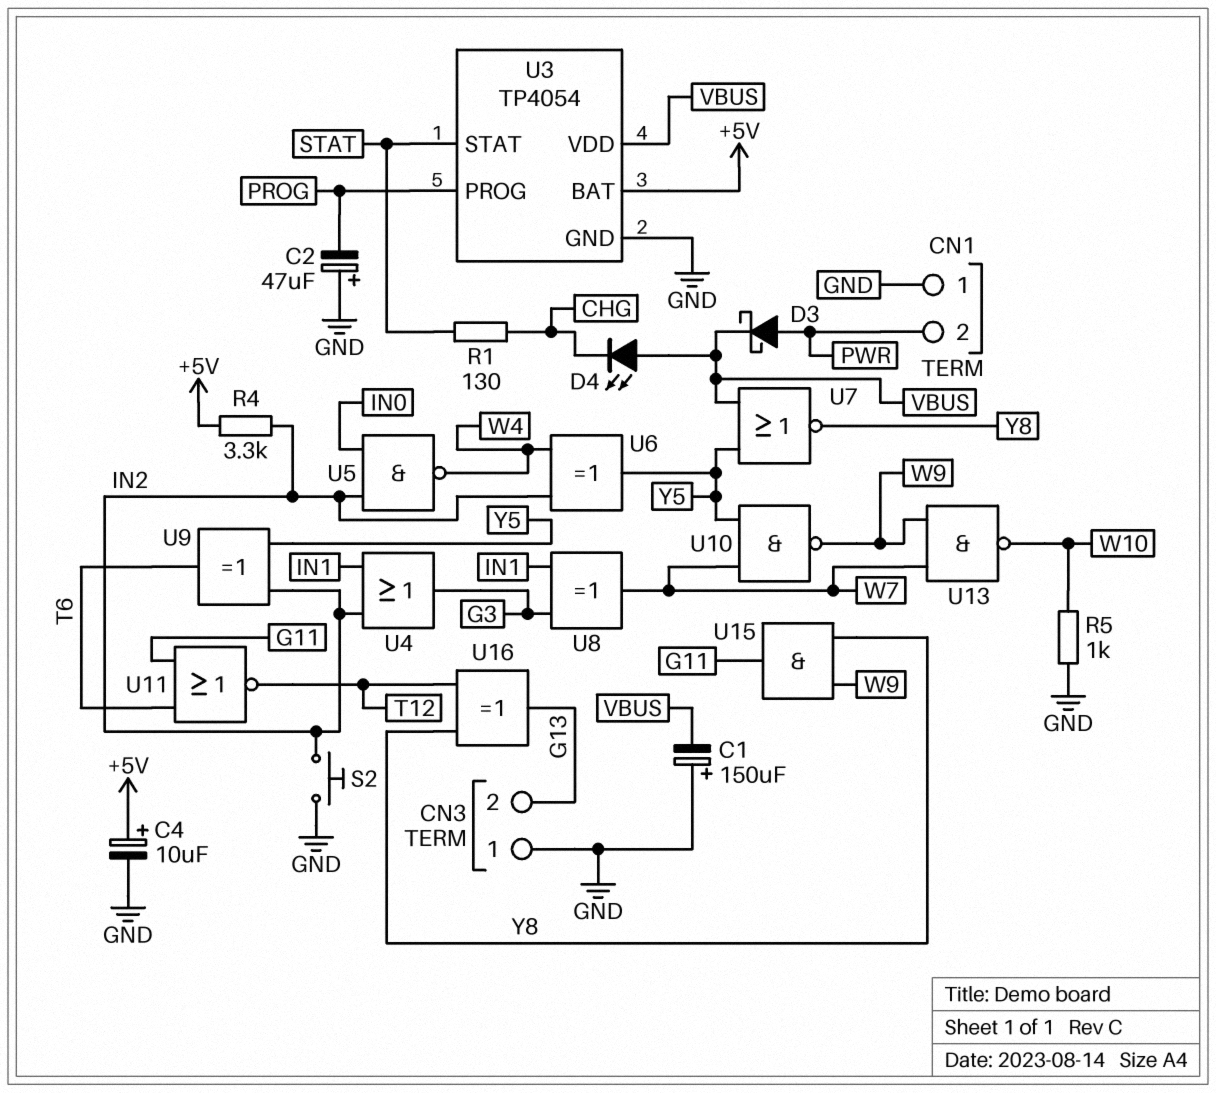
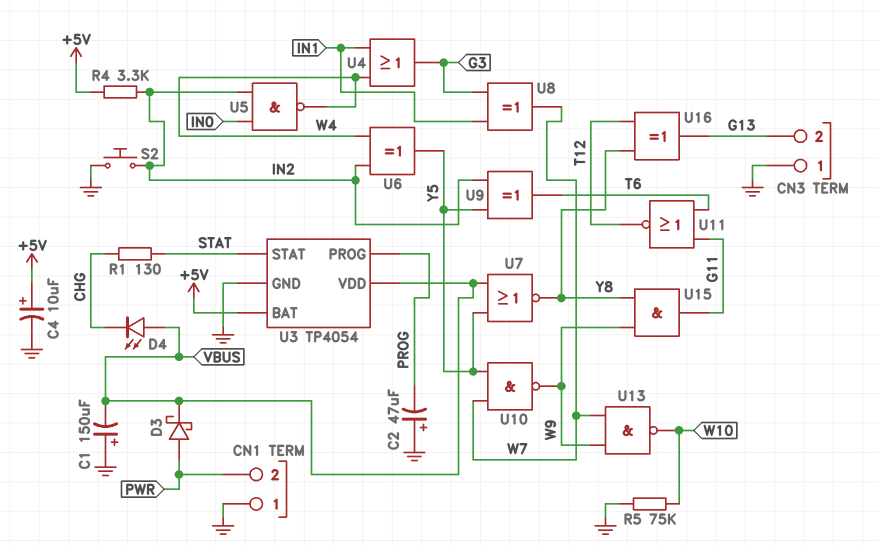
R5: 1k (GND, W10) -> 75k (GND, W10)
U4: OR (in IN1, in IN2, out G3) -> OR (in IN1, in W4, out G3)

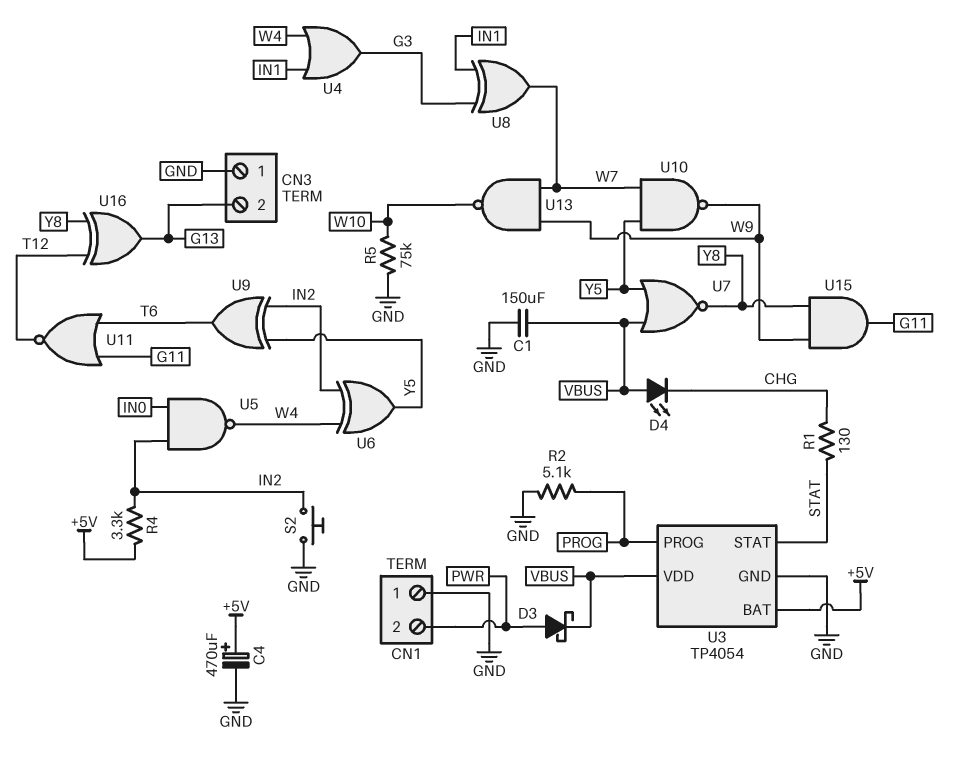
C1: 150uF (plus GND, minus VBUS) -> 150uF (GND, VBUS)
C2: 47uF (plus GND, minus PROG) -> none
C4: 10uF (plus +5V, minus GND) -> 470uF (plus +5V, minus GND)
R2: none -> 5.1k (GND, PROG)

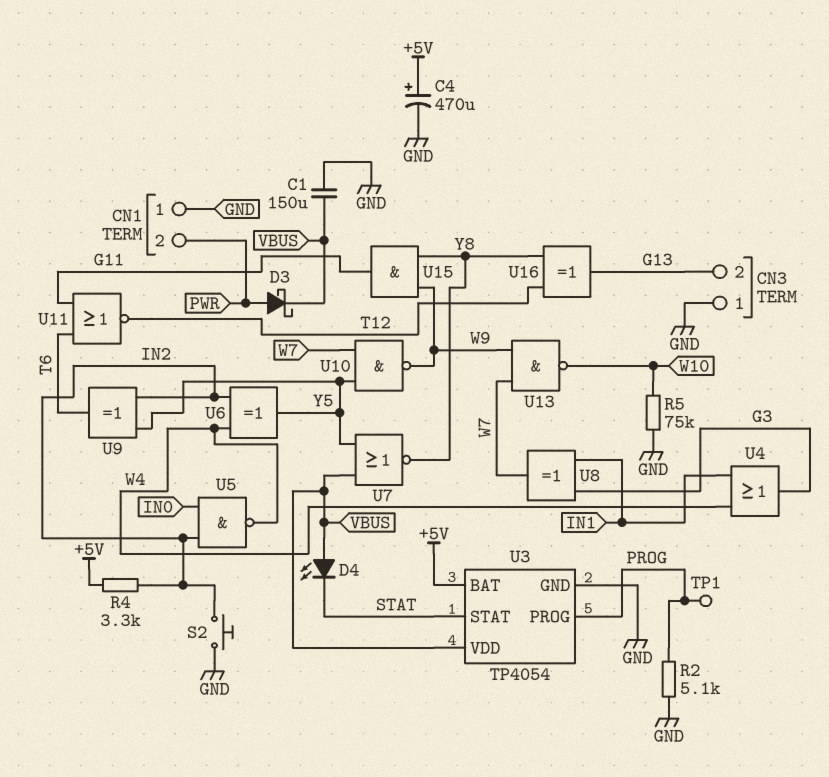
D4: LED (A VBUS, K CHG) -> LED (A VBUS, K STAT)
R1: 130 (CHG, STAT) -> none
TP1: none -> test point (PROG)

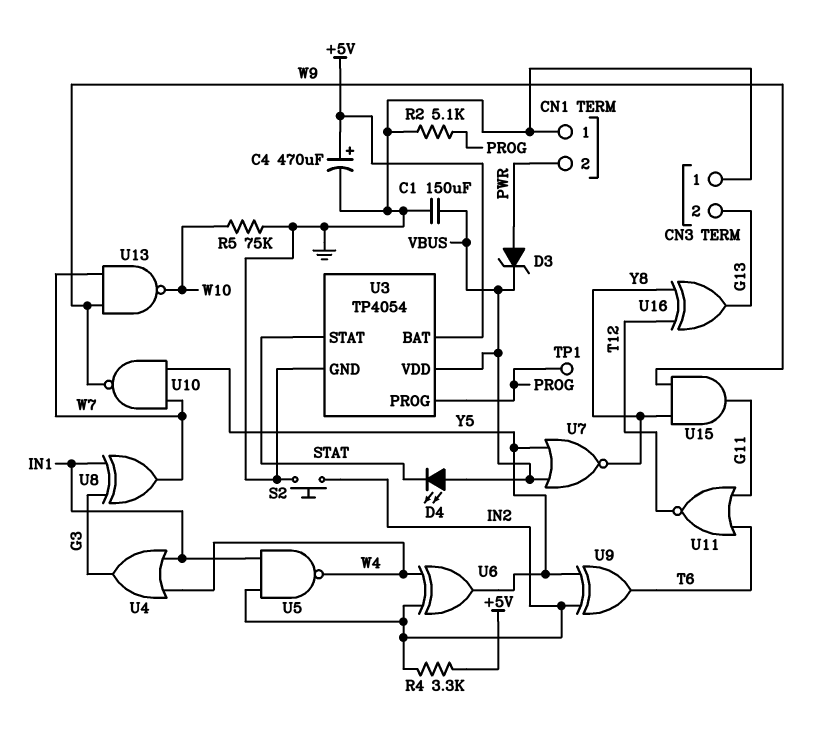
D3: schottky (A PWR, K VBUS) -> zener (A PWR, K VBUS)
U5: NAND (in IN0, in IN2, out W4) -> NAND (in IN1, in IN2, out W4)

